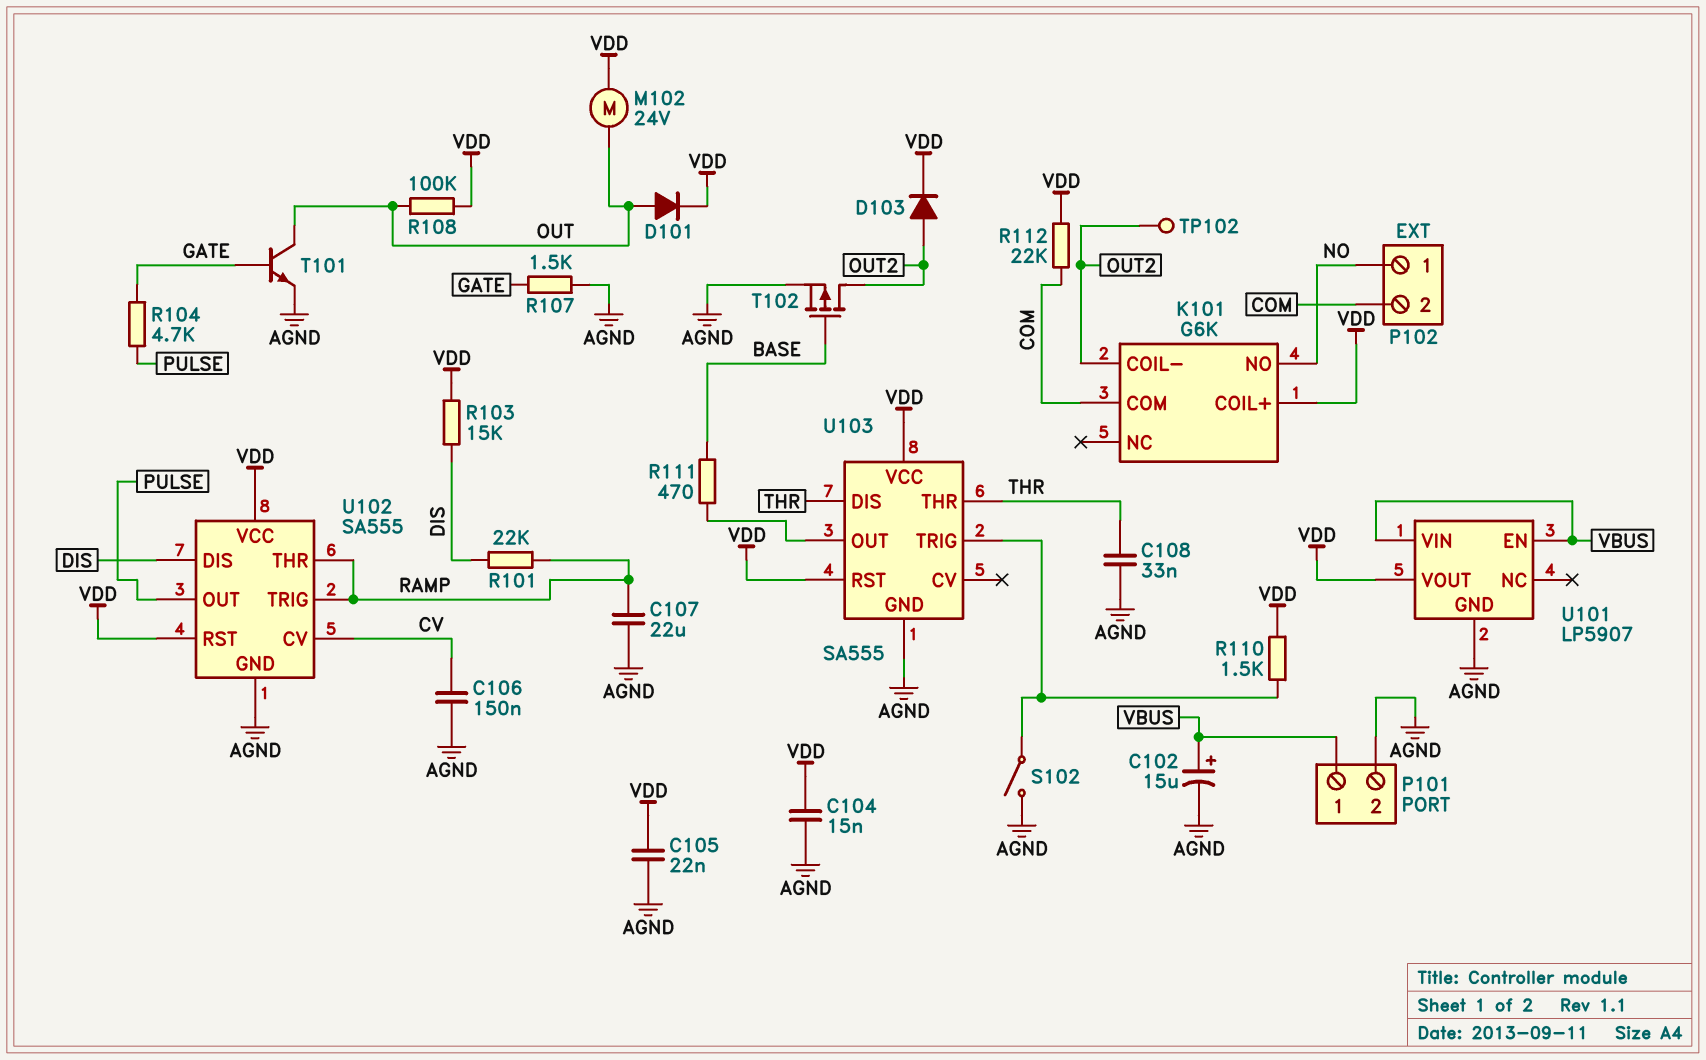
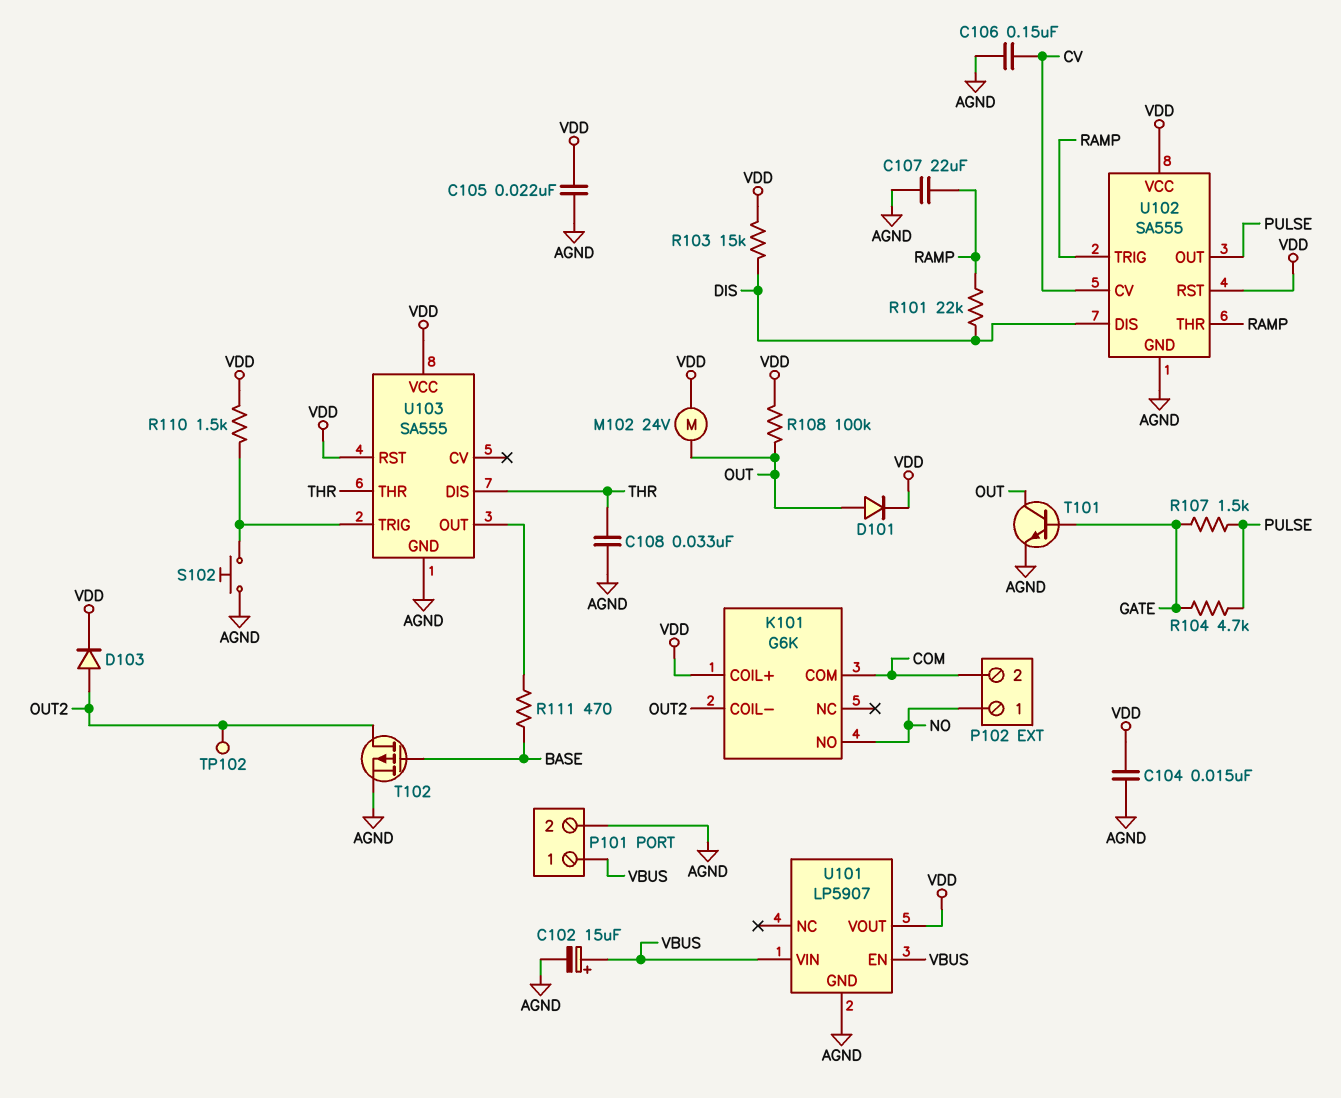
R107: 1.5k (AGND, GATE) -> 1.5k (GATE, PULSE)
R112: 22k (COM, VDD) -> none
S102: switch (AGND, U103/TRIG) -> button (AGND, U103/TRIG)

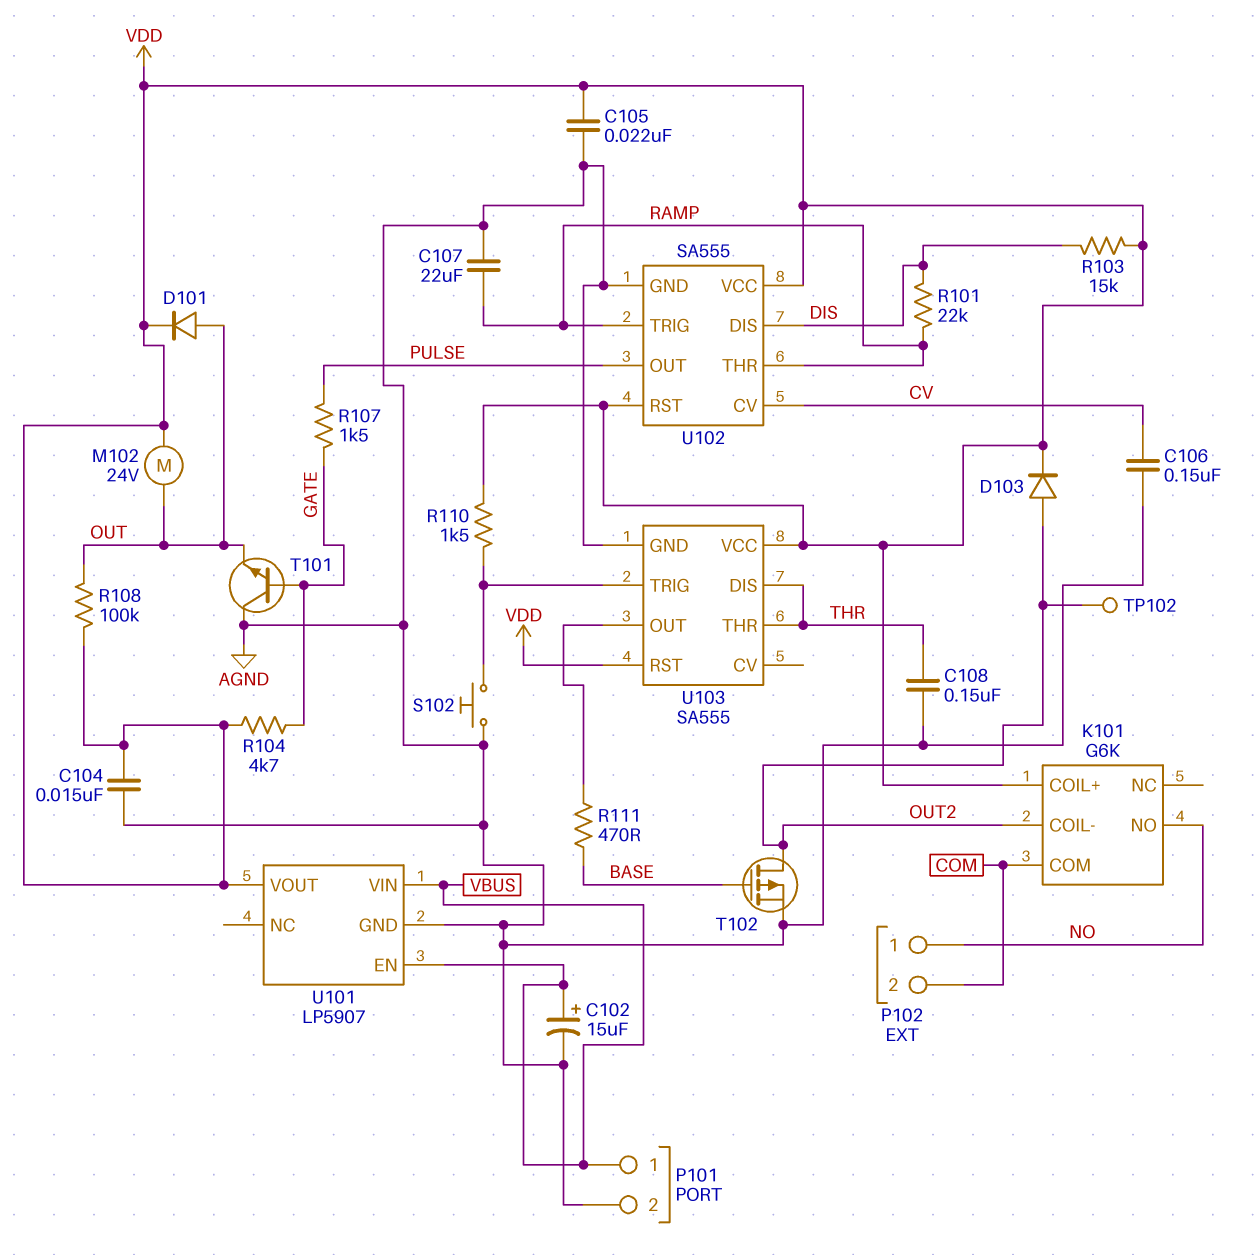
C108: 33nF (AGND, THR) -> 150nF (AGND, THR)
R104: 4.7k (GATE, PULSE) -> 4.7k (GATE, VDD)
T101: NPN (B GATE, C OUT, E AGND) -> NPN (B GATE, C AGND, E OUT)

